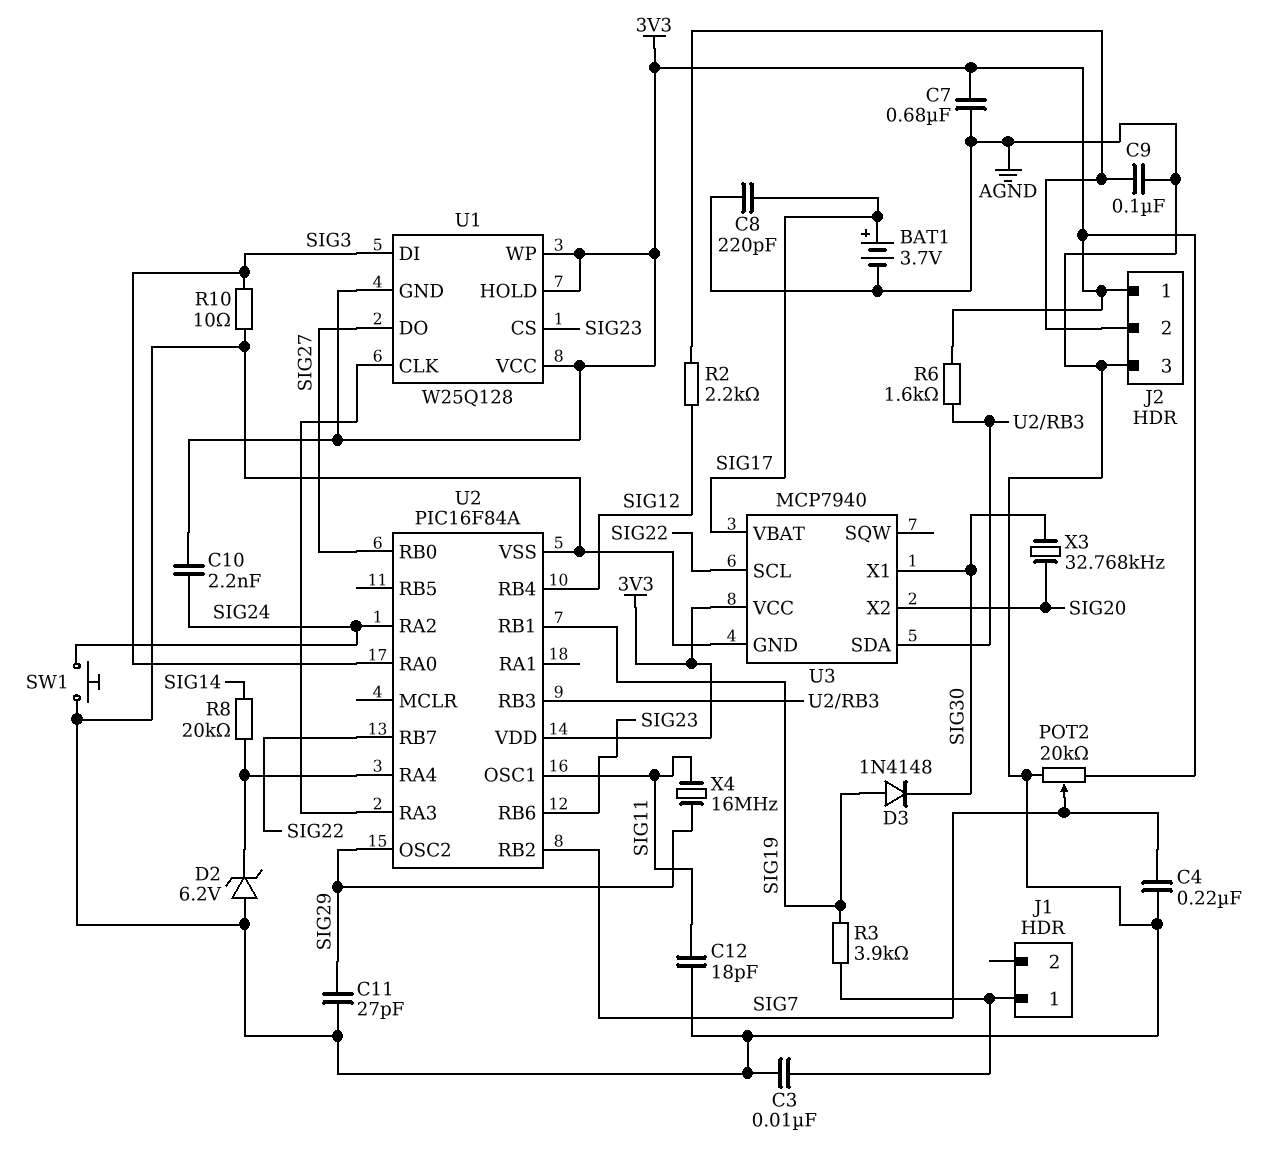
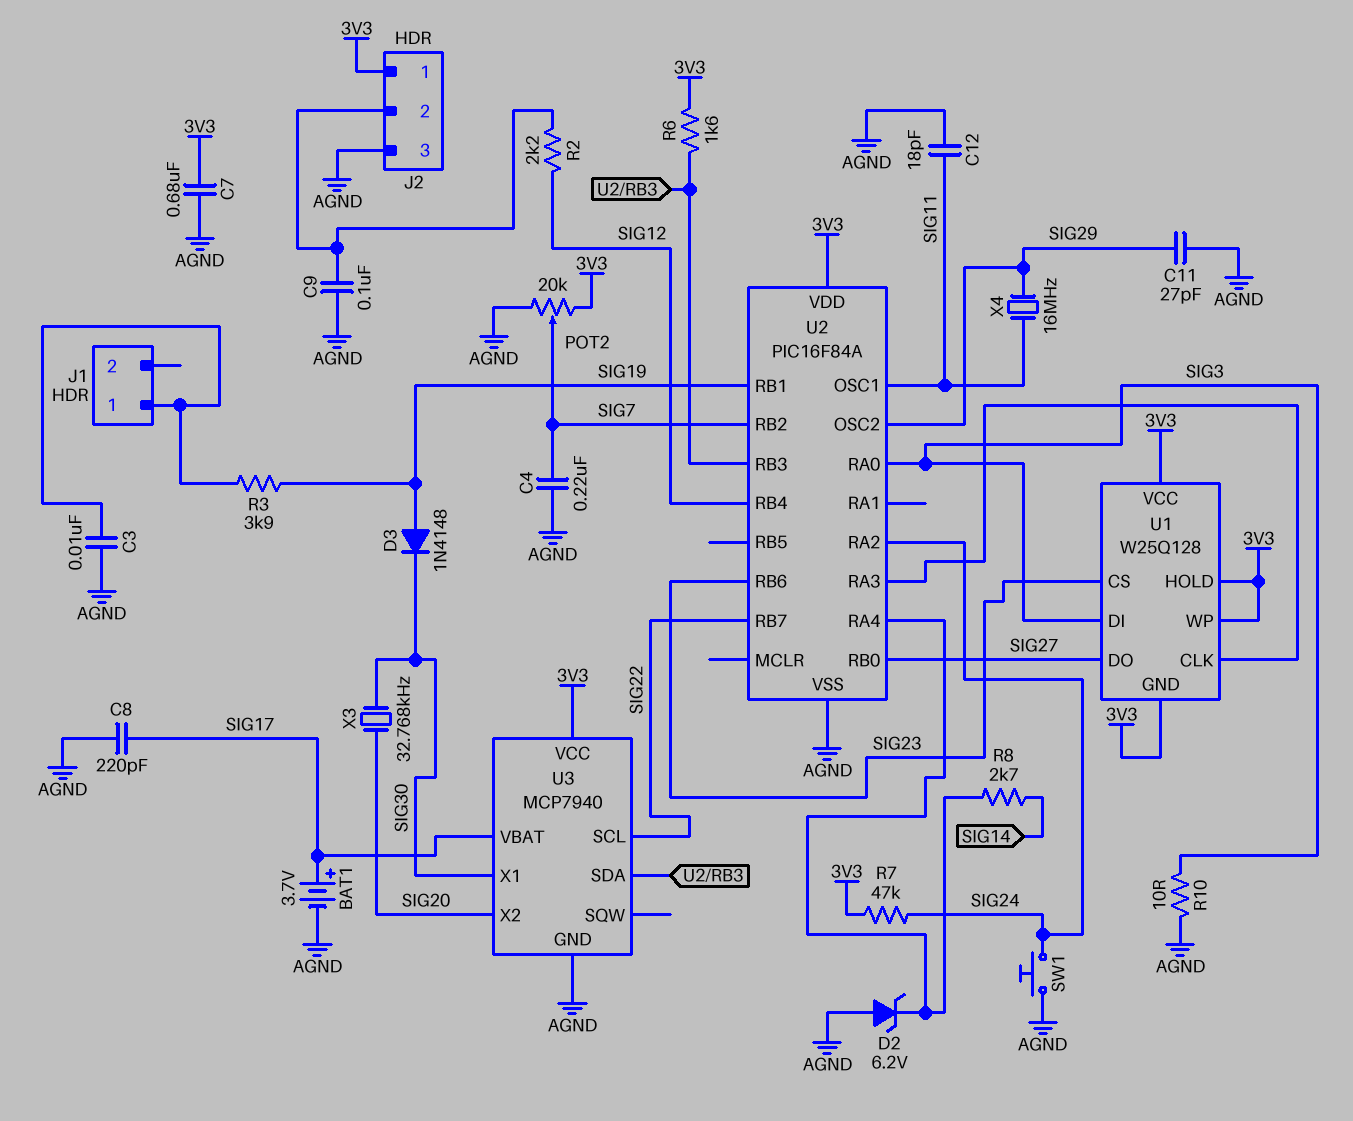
C10: 2.2nF (3V3, SIG24) -> none
R7: none -> 47k (3V3, SIG24)
R8: 20k (SIG14, U2/RA4) -> 2.7k (SIG14, U2/RA4)

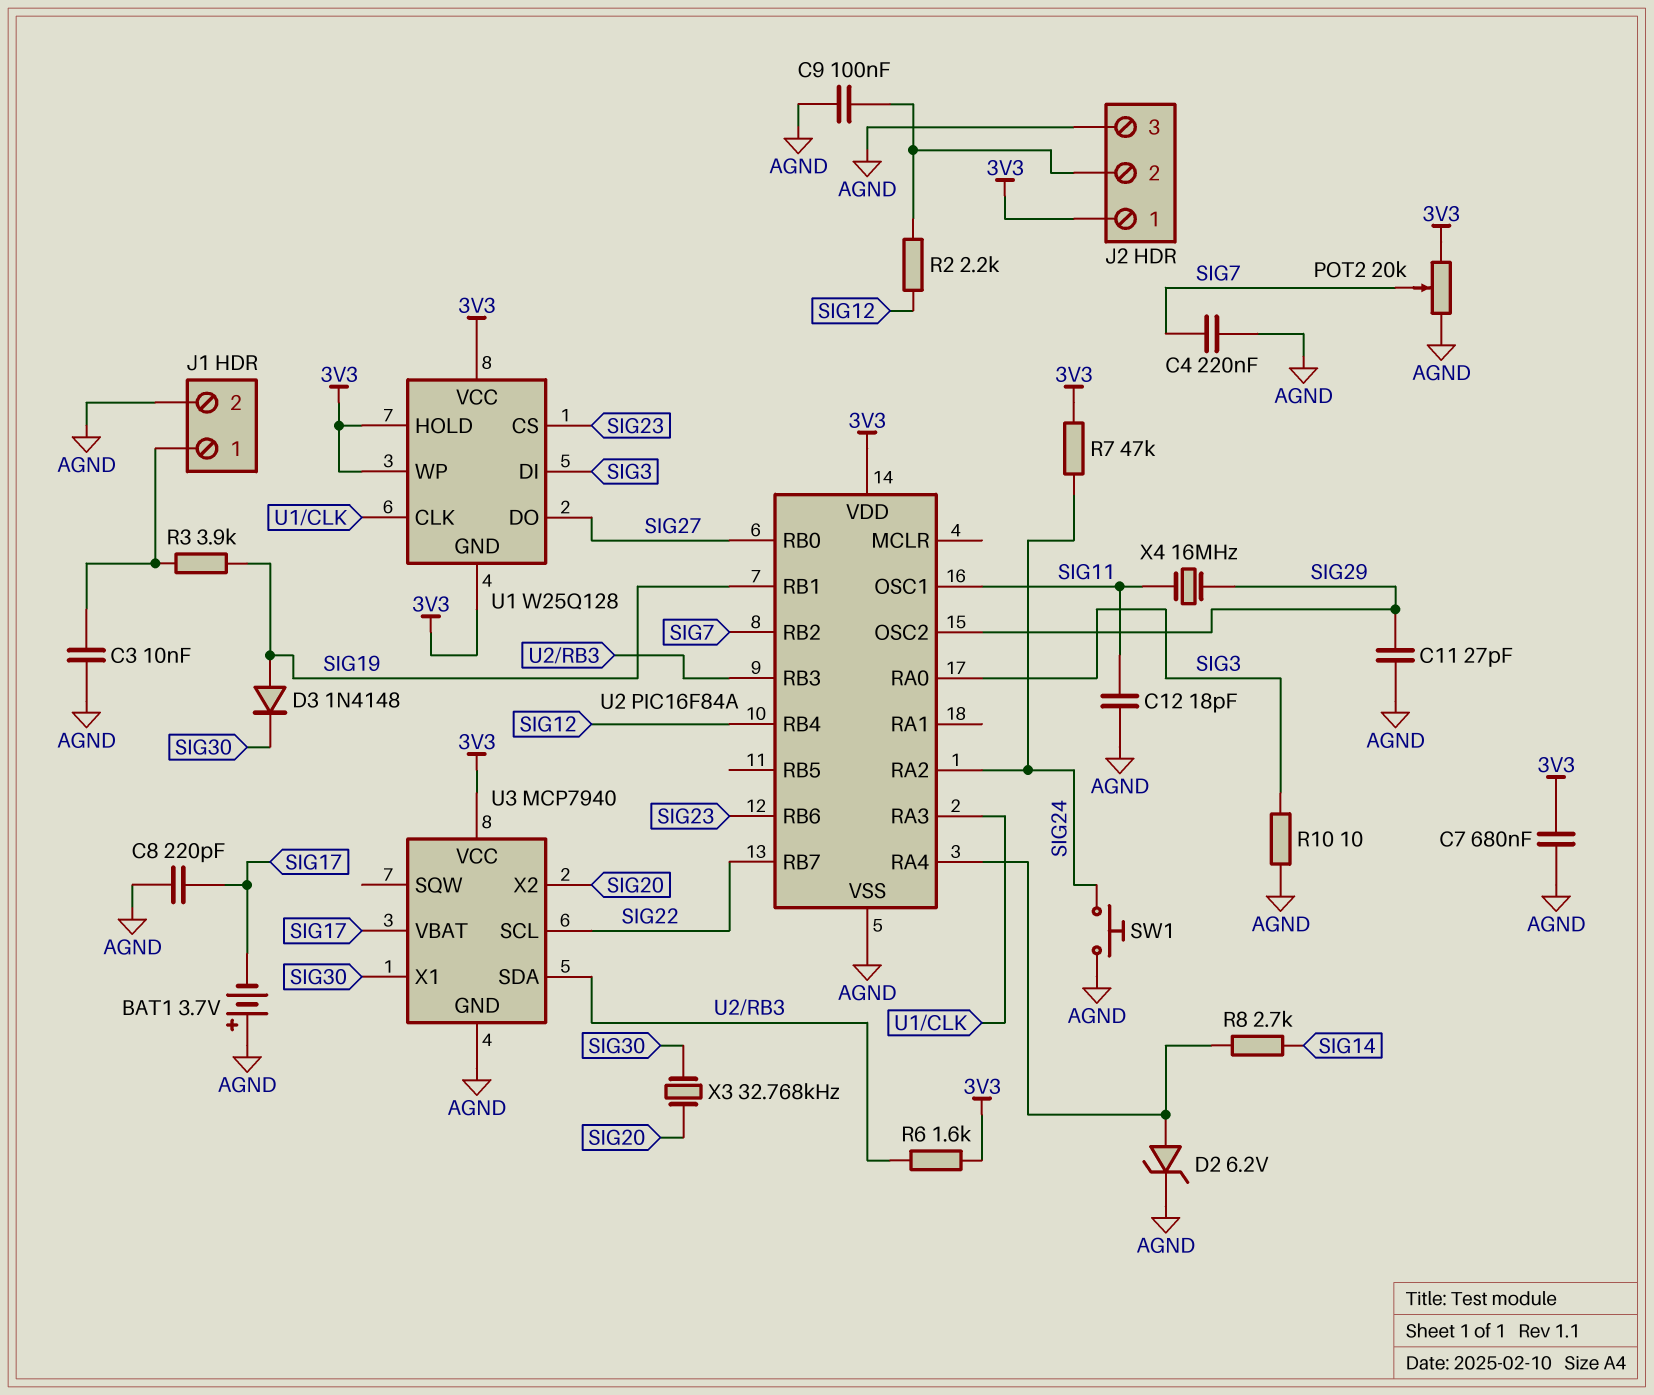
BAT1: 3.7V (plus SIG17, minus AGND) -> 3.7V (plus AGND, minus SIG17)
D2: zener 6.2V (A AGND, K U2/RA4) -> zener 6.2V (A U2/RA4, K AGND)
J1 pin 2: none -> AGND

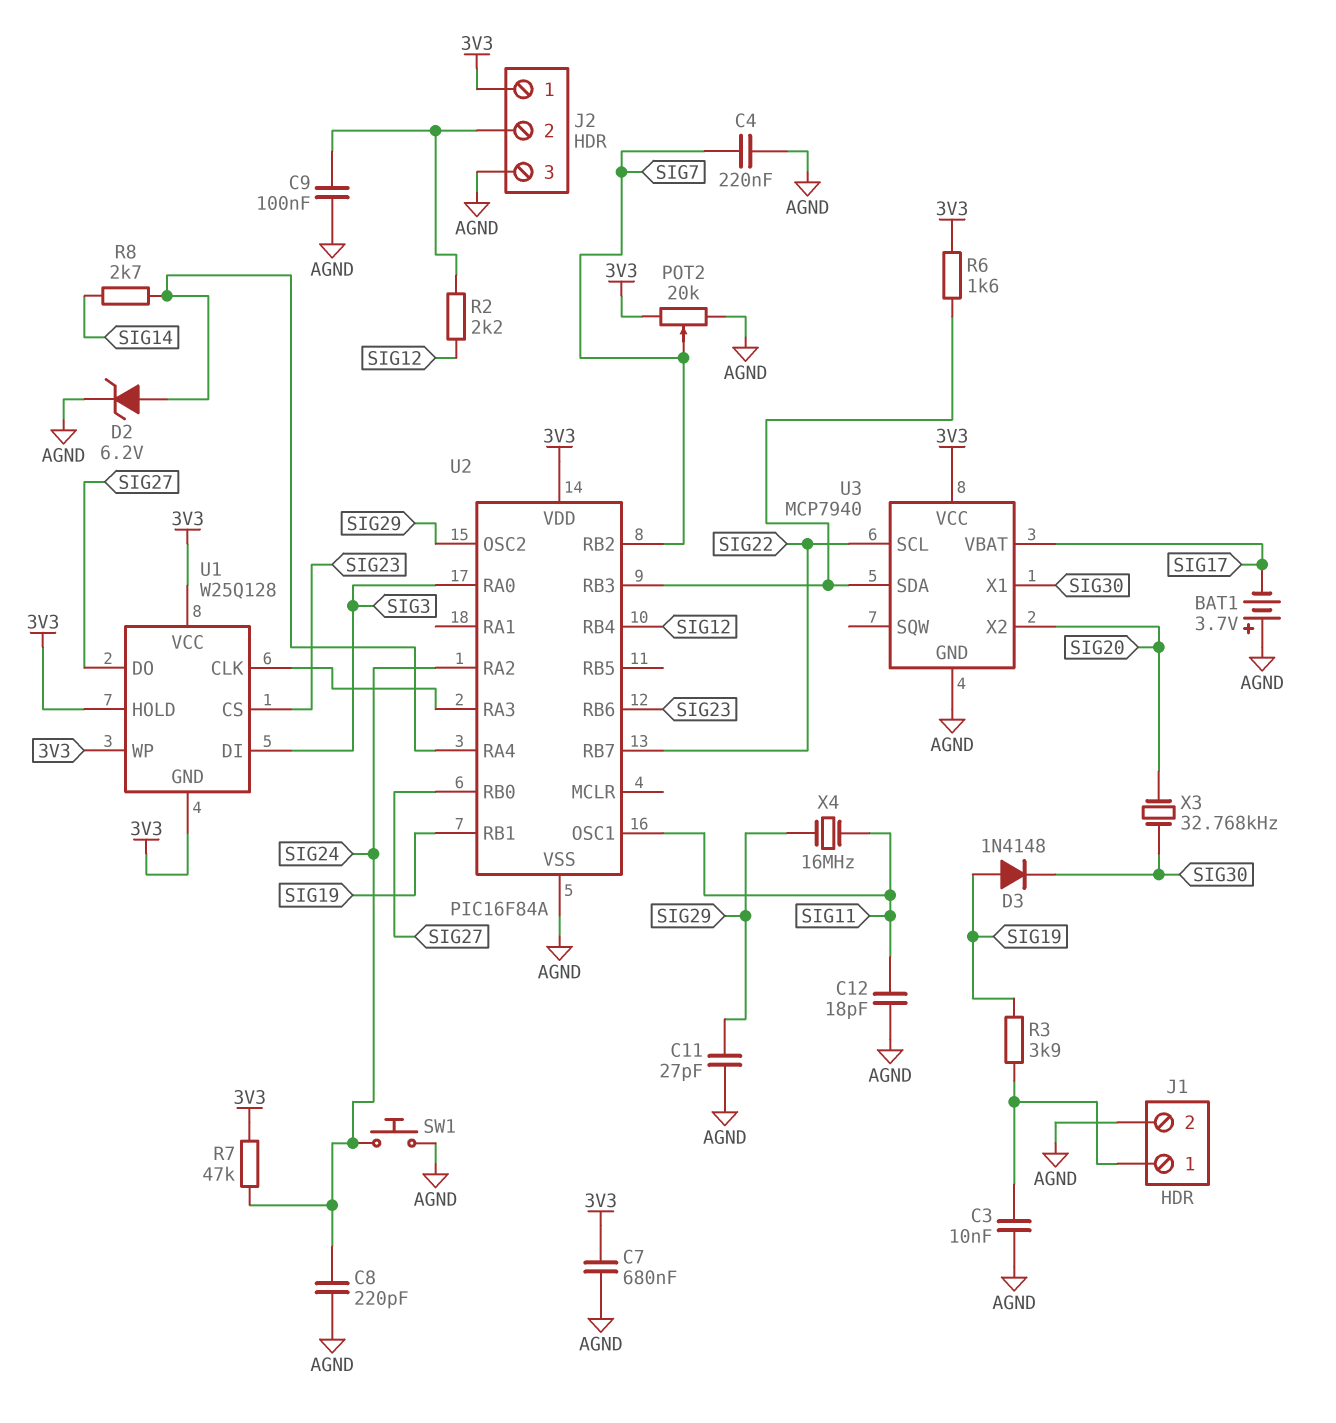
C8: 220pF (AGND, SIG17) -> 220pF (AGND, SIG24)
R10: 10 (AGND, SIG3) -> none

